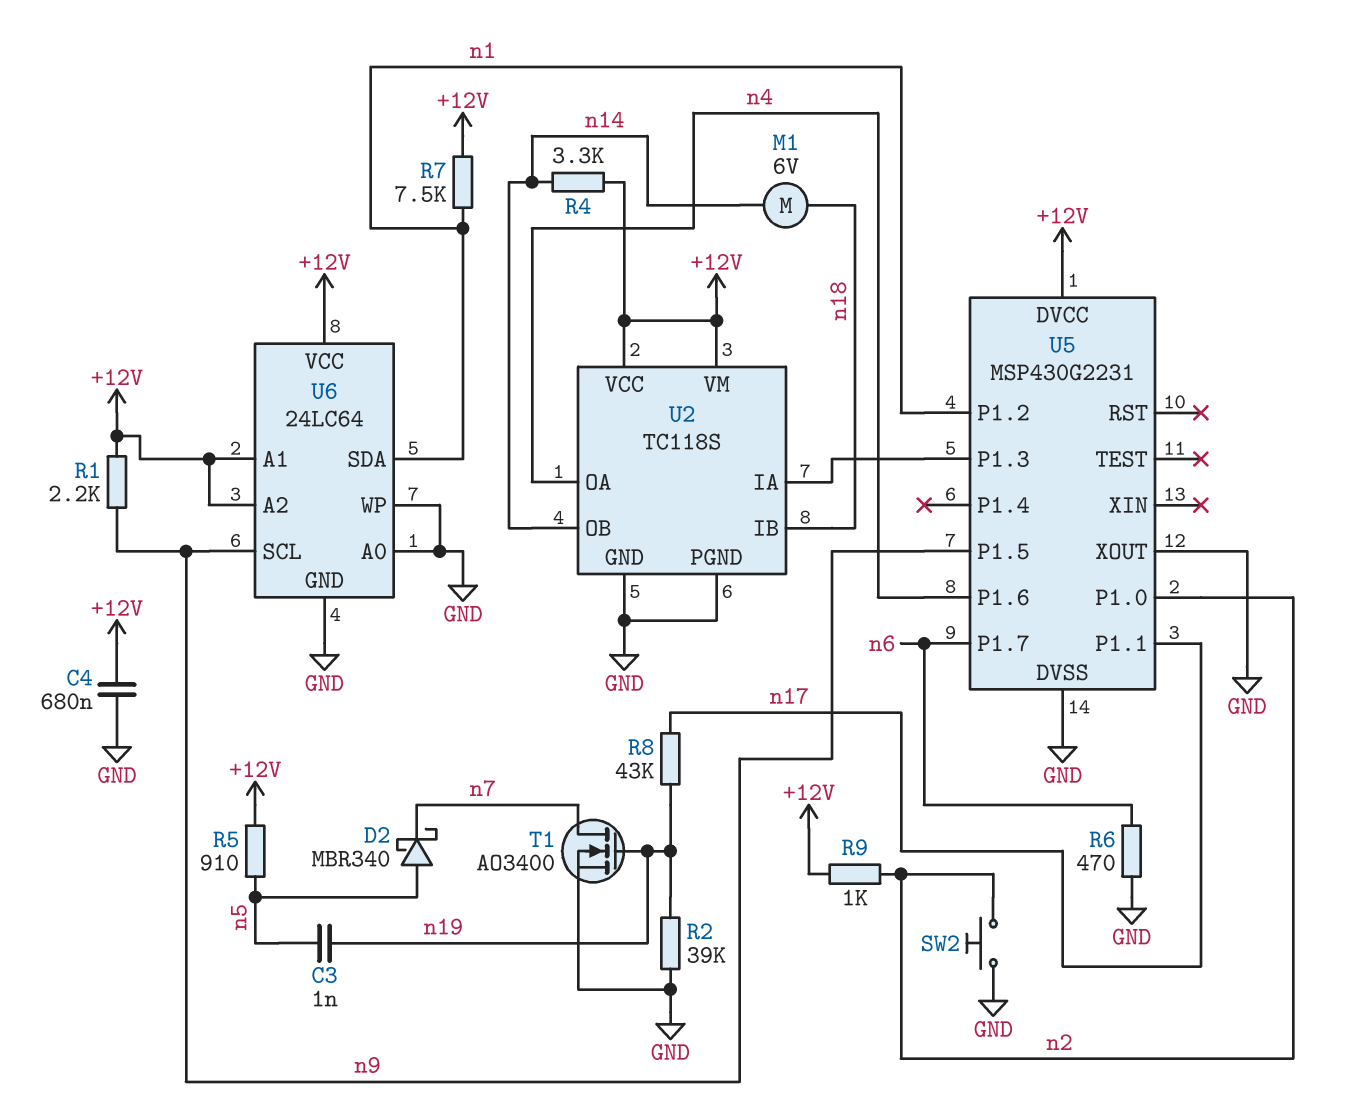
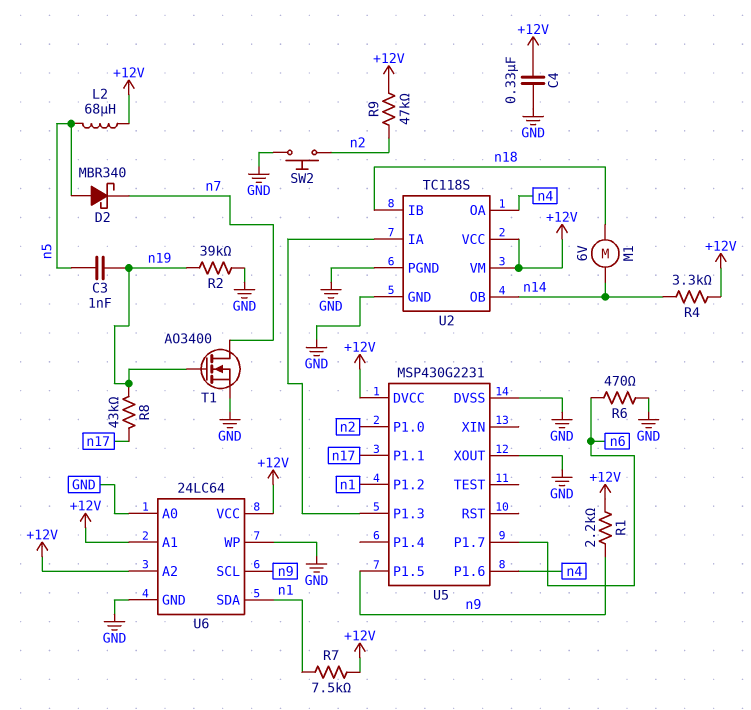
C4: 680nF (+12V, GND) -> 330nF (+12V, GND)
L2: none -> 68uH (+12V, n5)
R5: 910 (+12V, n5) -> none
R9: 1k (+12V, n2) -> 47k (+12V, n2)

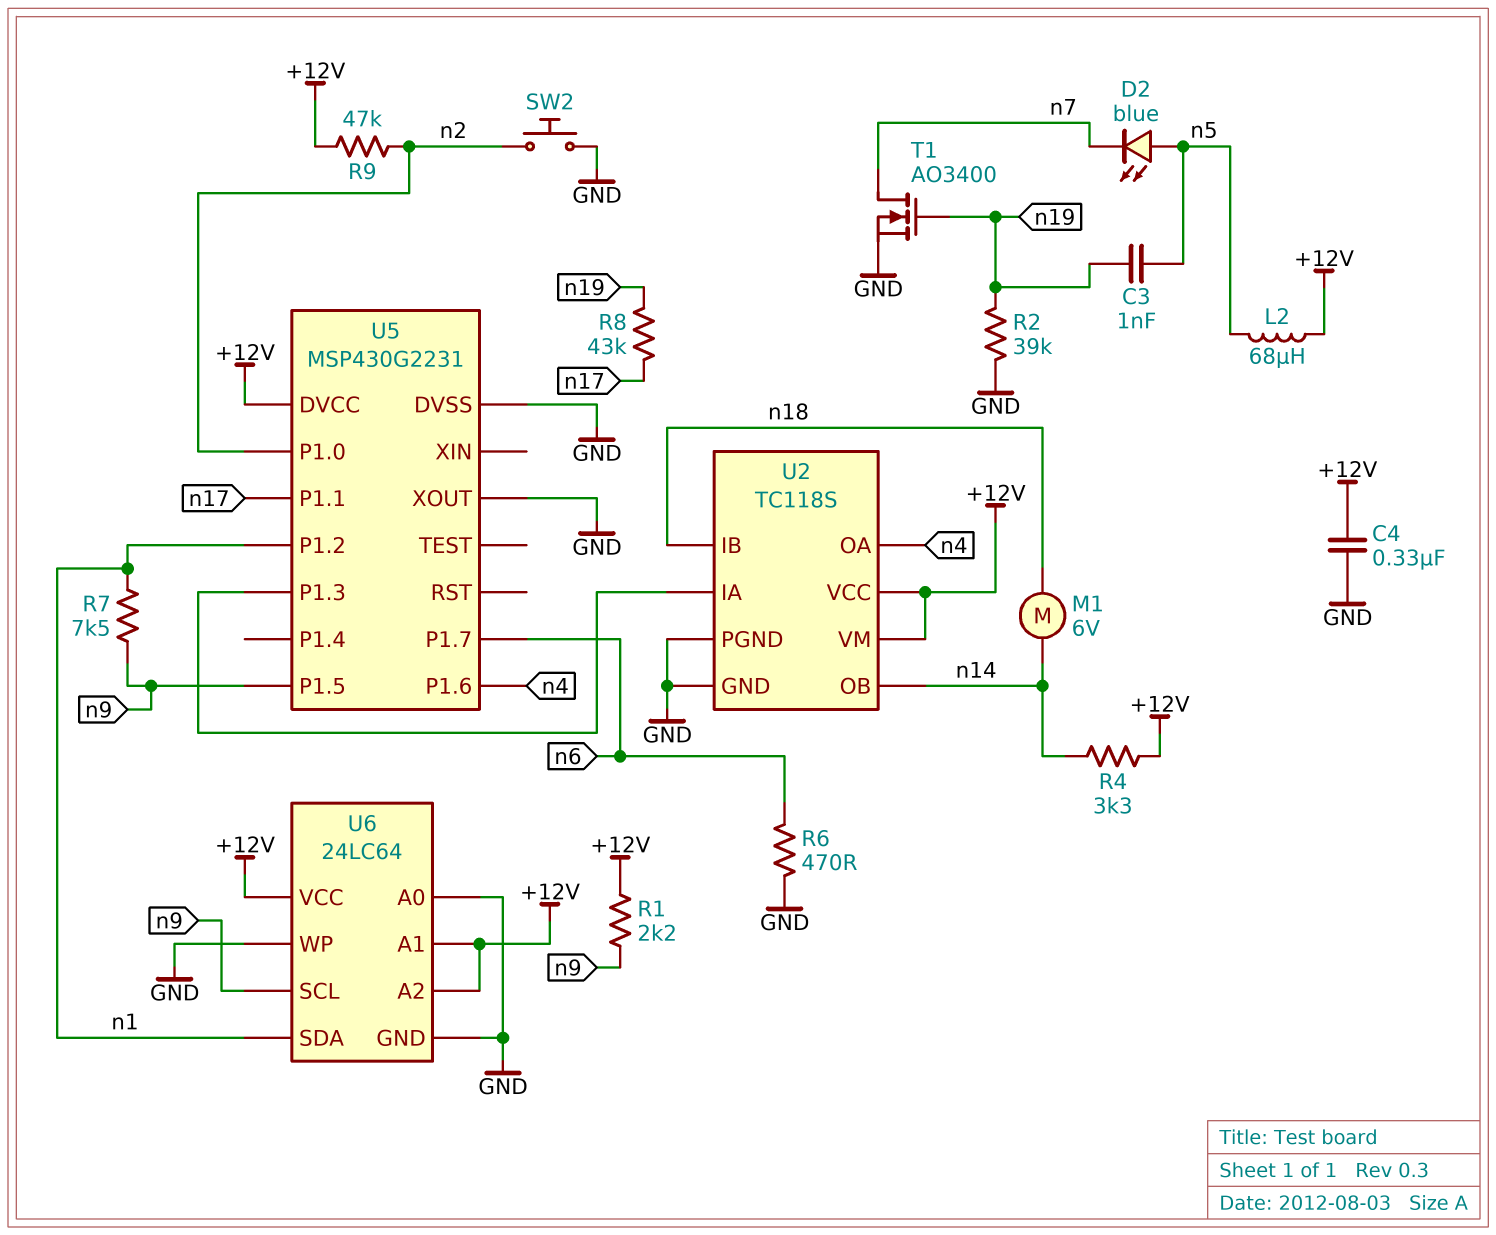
D2: schottky MBR340 (A n5, K n7) -> LED blue (A n5, K n7)
R7: 7.5k (+12V, n1) -> 7.5k (n1, n9)

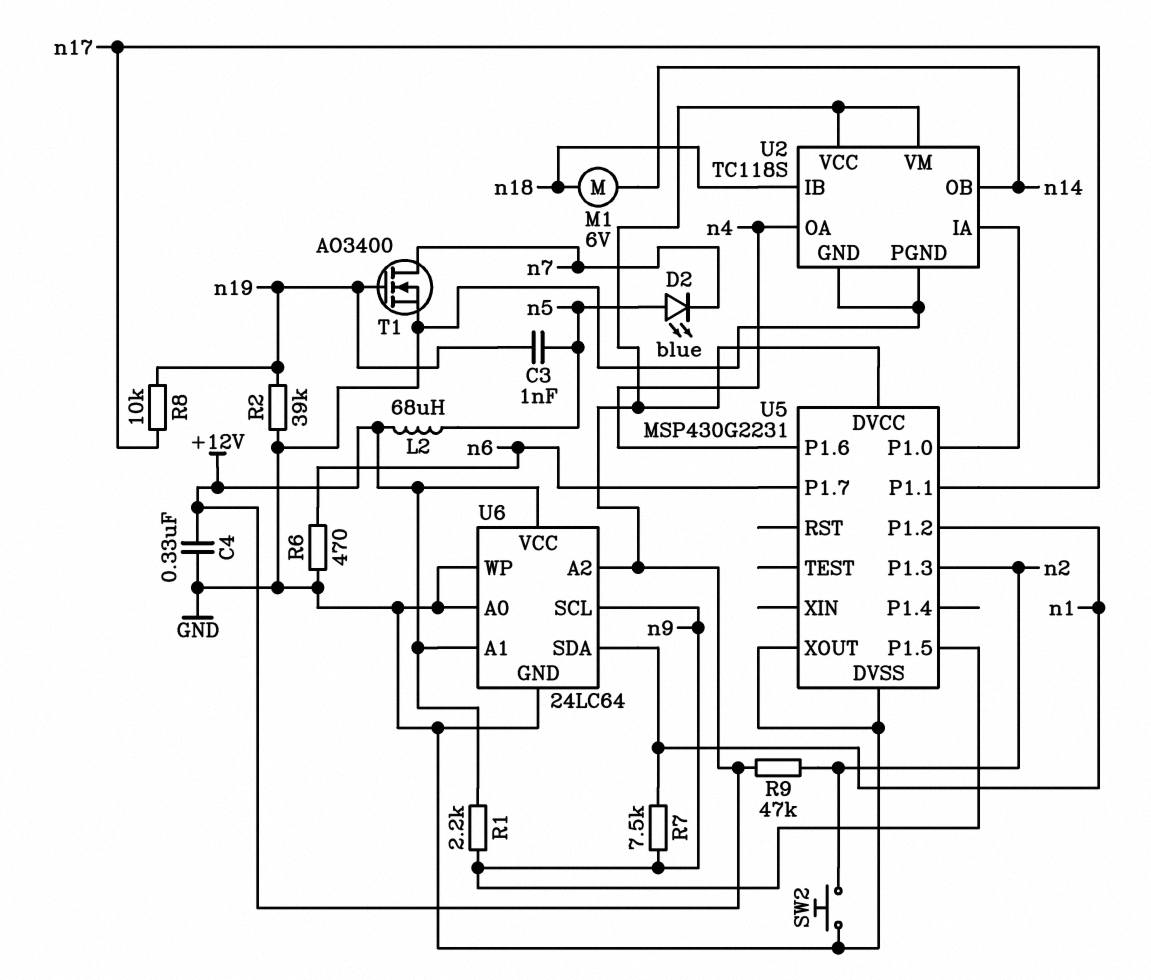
R4: 3.3k (+12V, n14) -> none
R8: 43k (n17, n19) -> 10k (n17, n19)
U5 pin P1.0: n2 -> U2/IA
U5 pin P1.3: U2/IA -> n2

